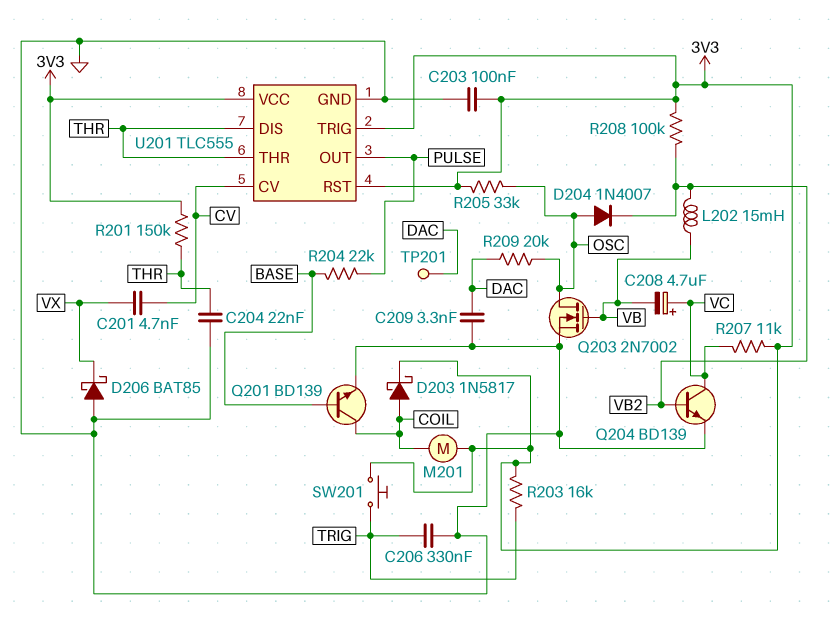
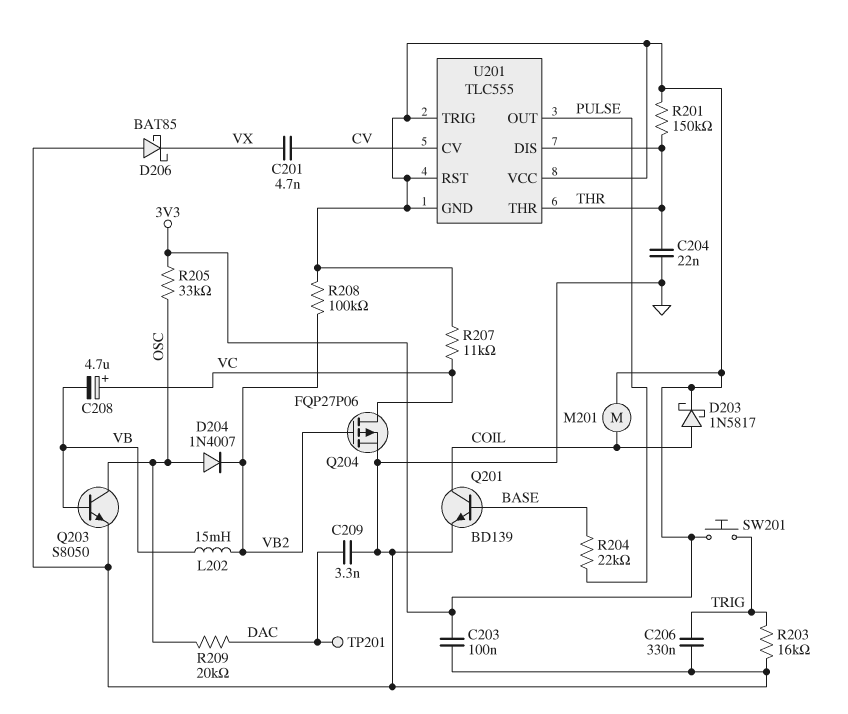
Q203: NMOS 2N7002 (G VB, D OSC, S GND) -> NPN S8050 (B VB, C OSC, E GND)
Q204: NPN BD139 (B VB2, C VC, E GND) -> PMOS FQP27P06 (G VB2, D VC, S GND)
R203: 16k (3V3, TRIG) -> 16k (GND, TRIG)
U201 pin GND: GND -> 3V3

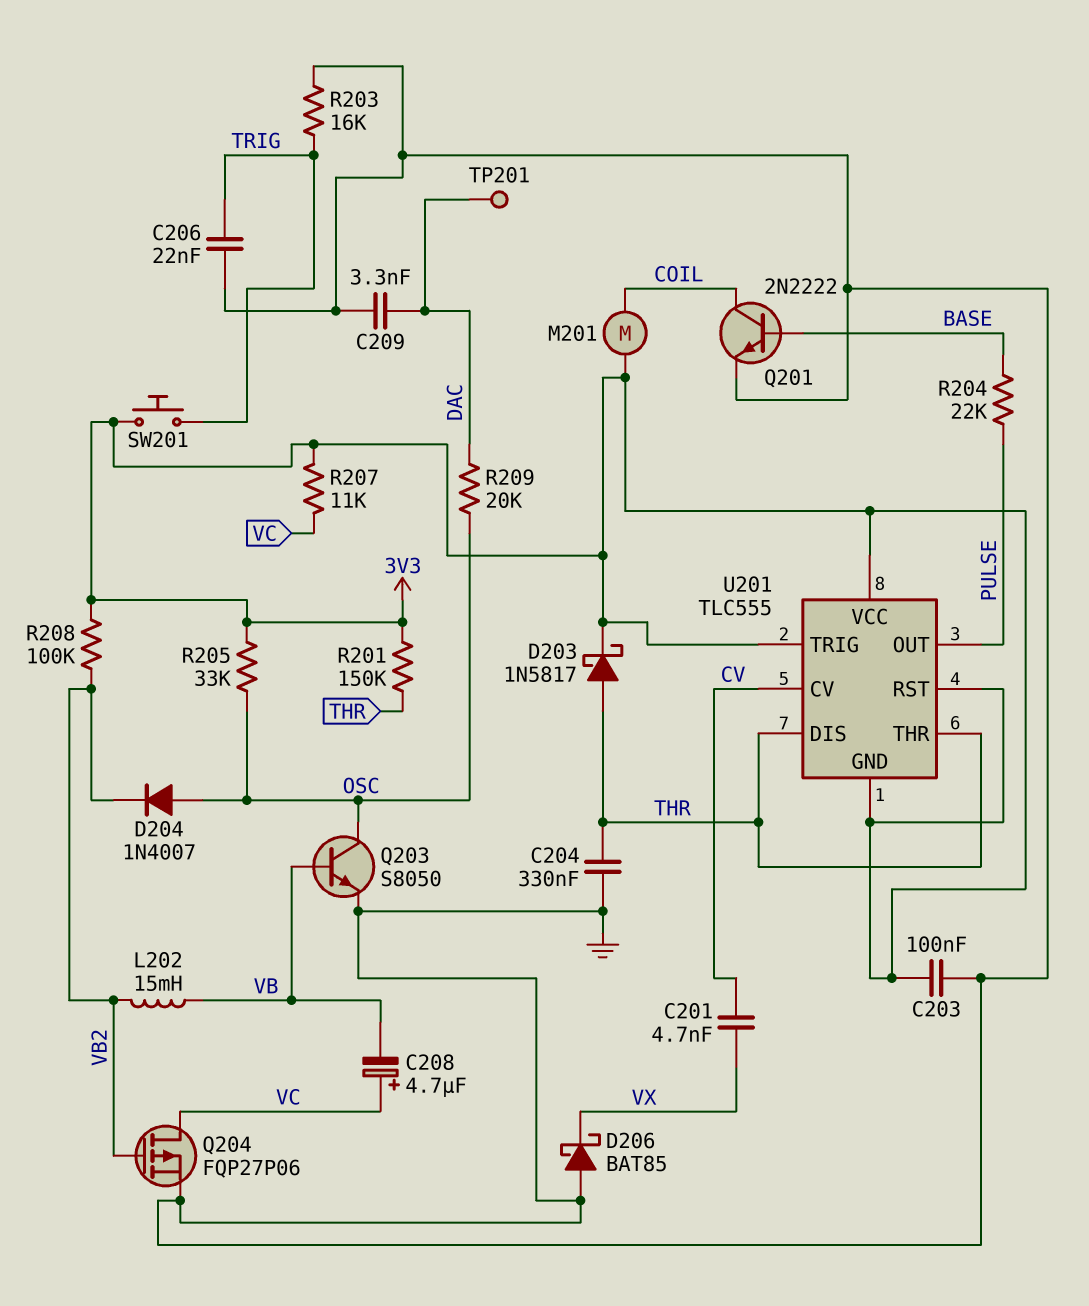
C204: 22nF (GND, THR) -> 330nF (GND, THR)
C206: 330nF (GND, TRIG) -> 22nF (GND, TRIG)
D203: schottky 1N5817 (A COIL, K 3V3) -> schottky 1N5817 (A THR, K 3V3)
Q201: NPN BD139 (B BASE, C COIL, E GND) -> NPN 2N2222 (B BASE, C COIL, E GND)

